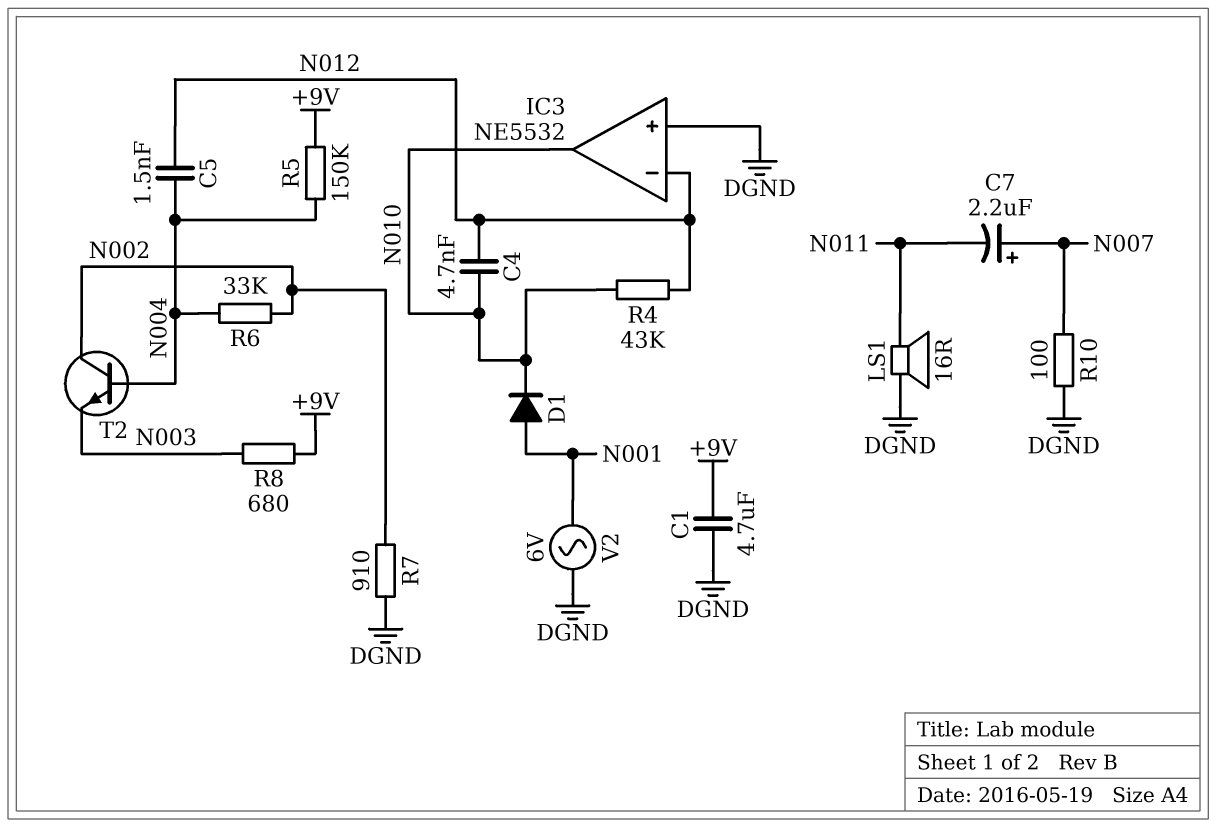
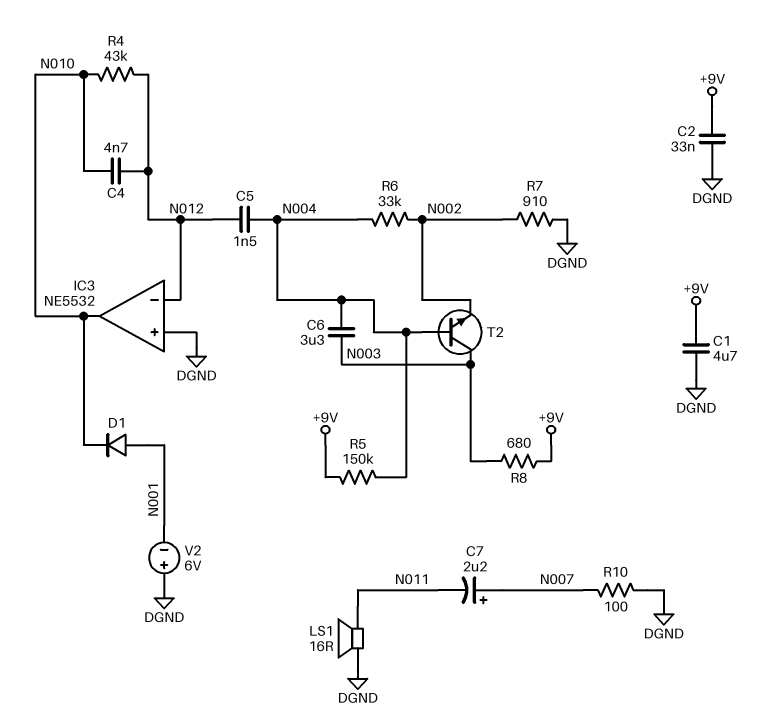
C2: none -> 33nF (+9V, DGND)
C6: none -> 3.3uF (N003, N004)
T2: NPN (B N004, C N002, E N003) -> NPN (B N004, C N003, E N002)
V2: AC 6V (DGND, N001) -> 6V (plus DGND, minus N001)

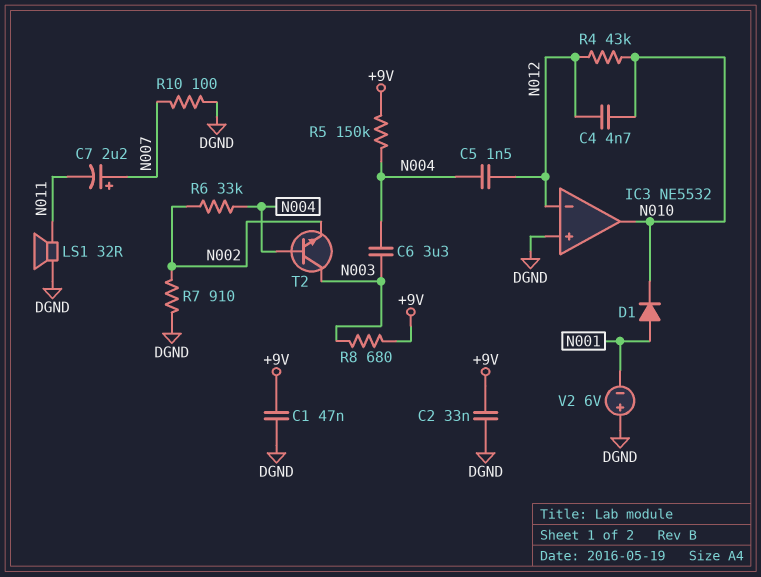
C1: 4.7uF (+9V, DGND) -> 47nF (+9V, DGND)
LS1: speaker 16R (DGND, N011) -> speaker 32R (DGND, N011)

